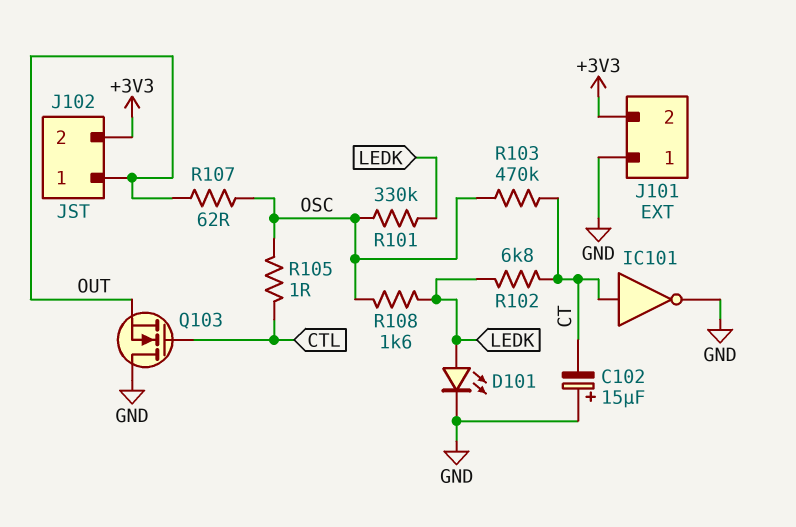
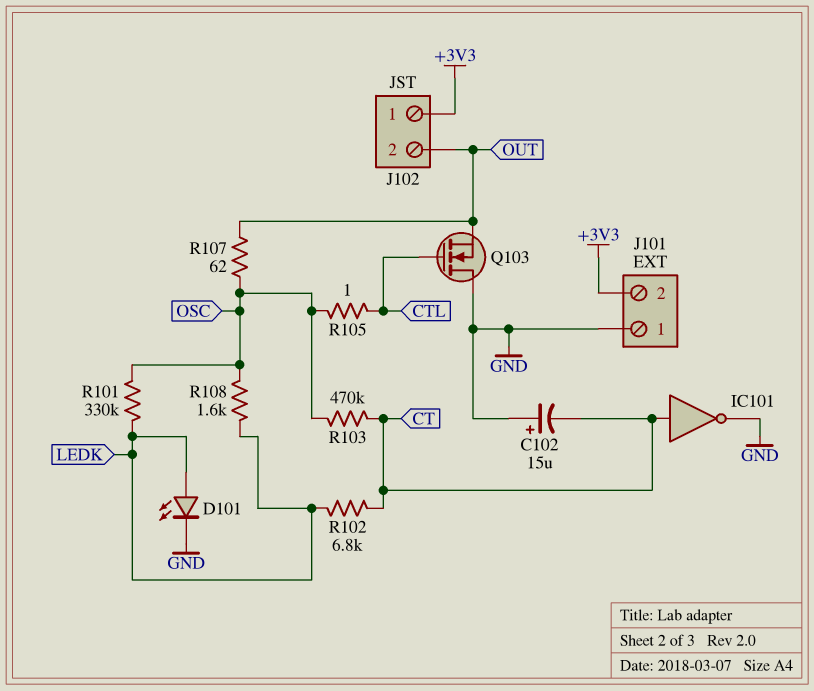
J102 pin 1: OUT -> +3V3
J102 pin 2: +3V3 -> OUT

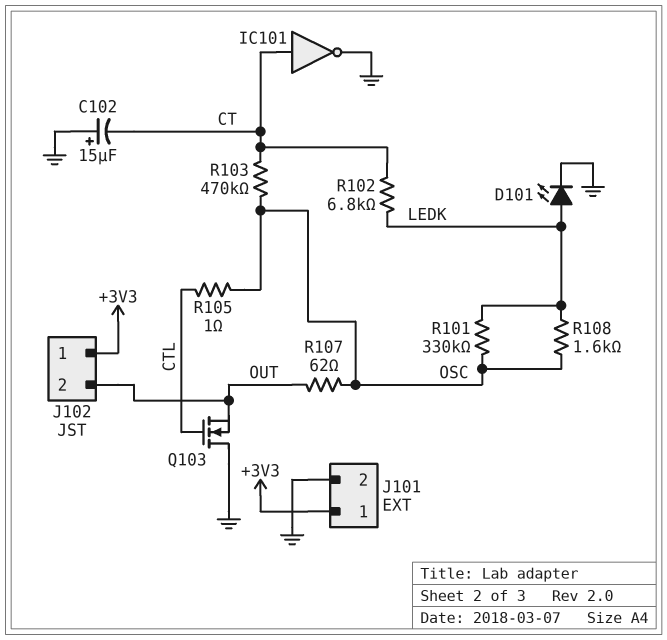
J101 pin 1: GND -> +3V3
J101 pin 2: +3V3 -> GND

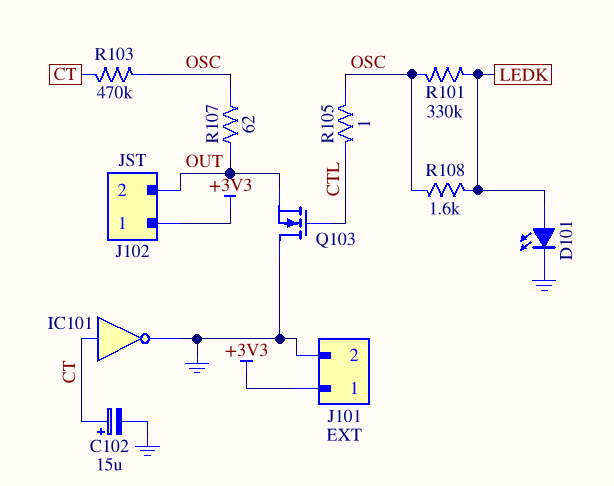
C102: 15uF (plus GND, minus CT) -> 15uF (plus CT, minus GND)
R102: 6.8k (CT, LEDK) -> none

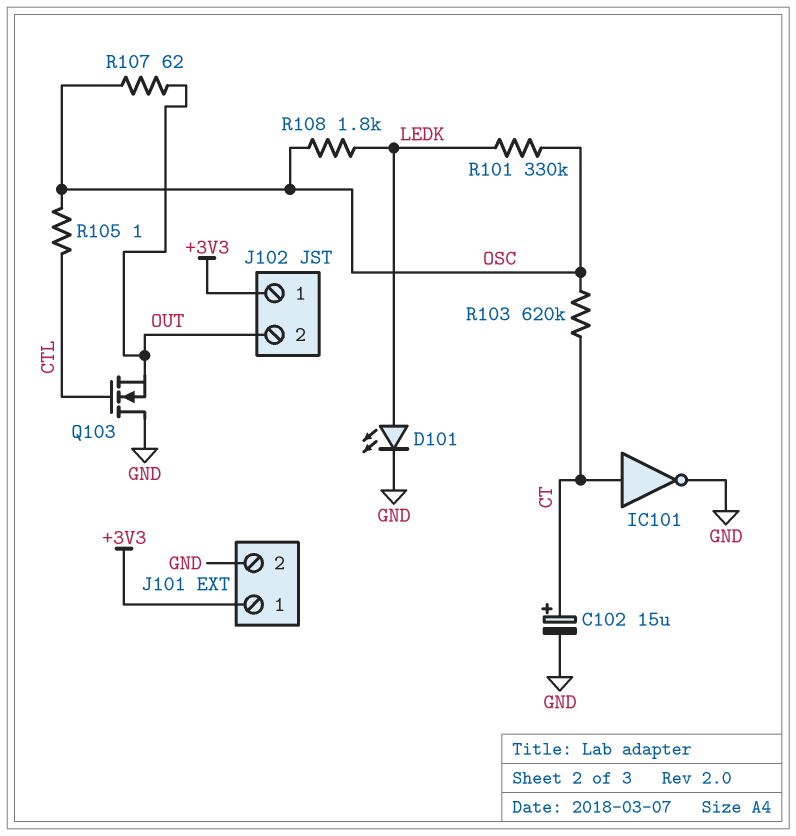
R103: 470k (CT, OSC) -> 620k (CT, OSC)
R108: 1.6k (LEDK, OSC) -> 1.8k (LEDK, OSC)

